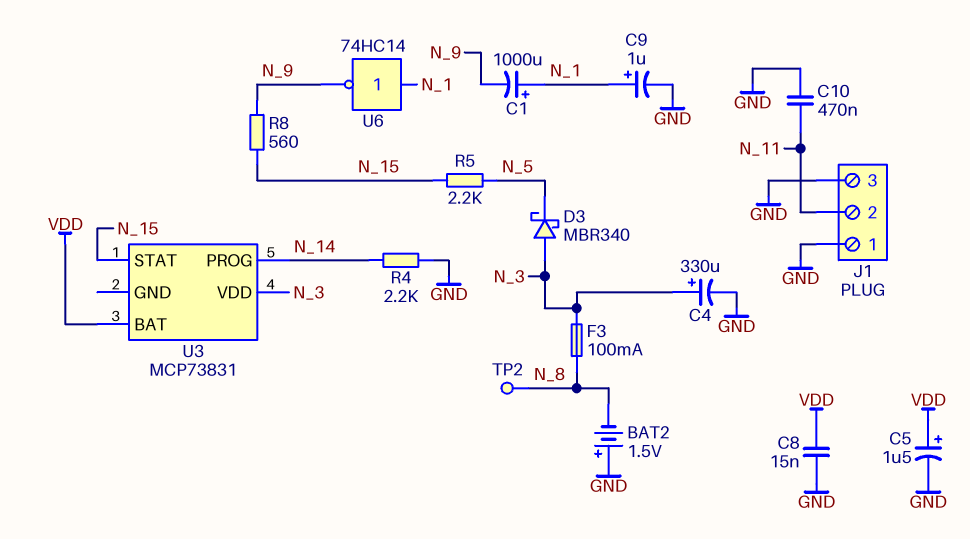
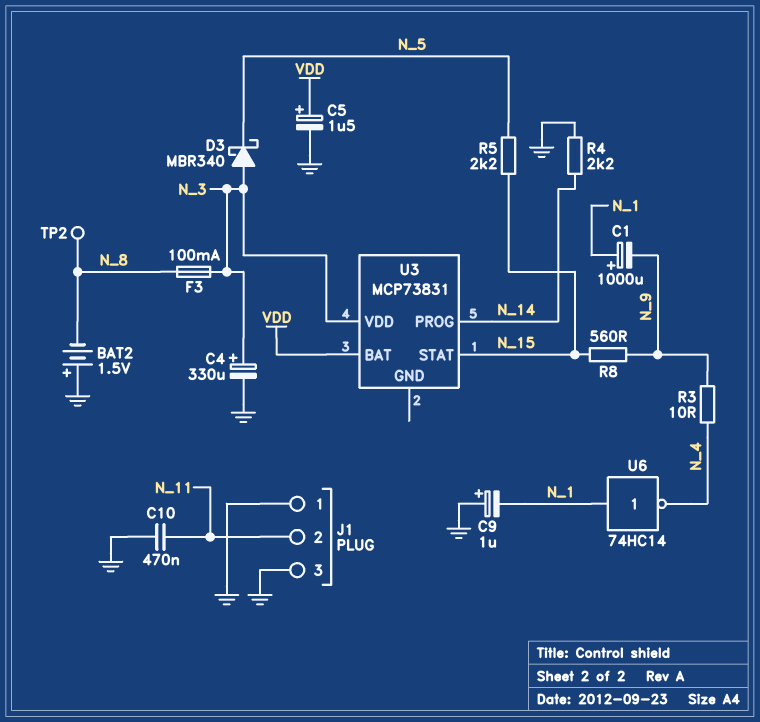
C8: 15nF (GND, VDD) -> none
C9: 1uF (plus N_1, minus GND) -> 1uF (plus GND, minus N_1)
R3: none -> 10 (N_4, N_9)
U6: NOT 74HC14 (in N_1, out N_9) -> NOT 74HC14 (in N_1, out N_4)

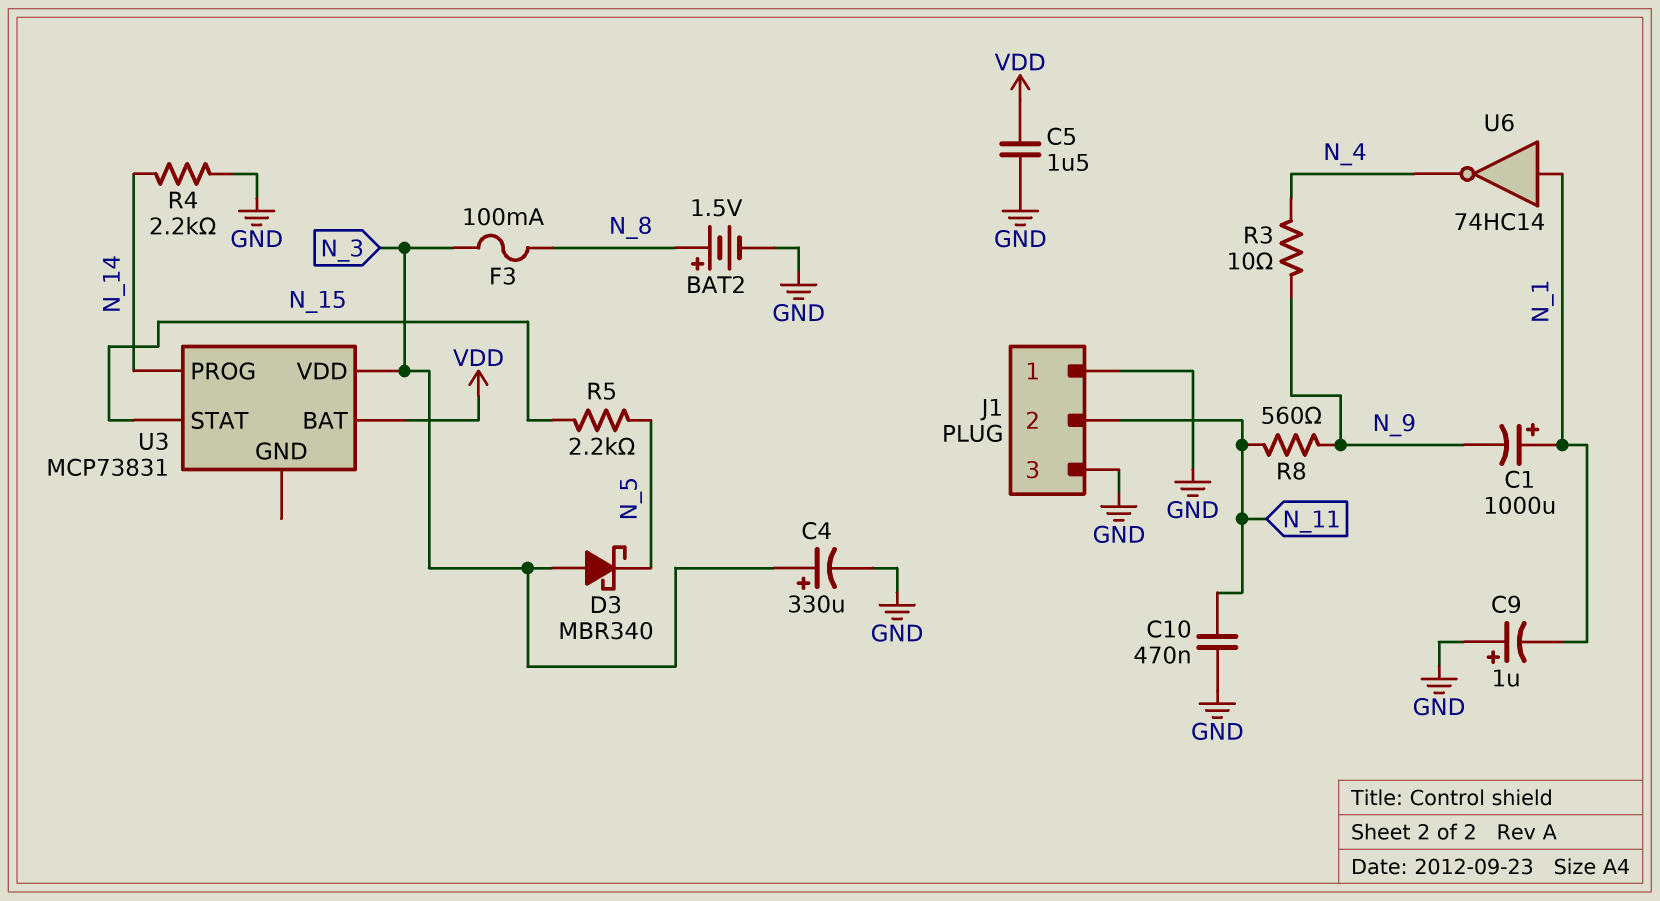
BAT2: 1.5V (plus GND, minus N_8) -> 1.5V (plus N_8, minus GND)
C5: 1.5uF (plus VDD, minus GND) -> 1.5uF (GND, VDD)
R8: 560 (N_9, N_15) -> 560 (N_9, N_11)
TP2: test point (N_8) -> none

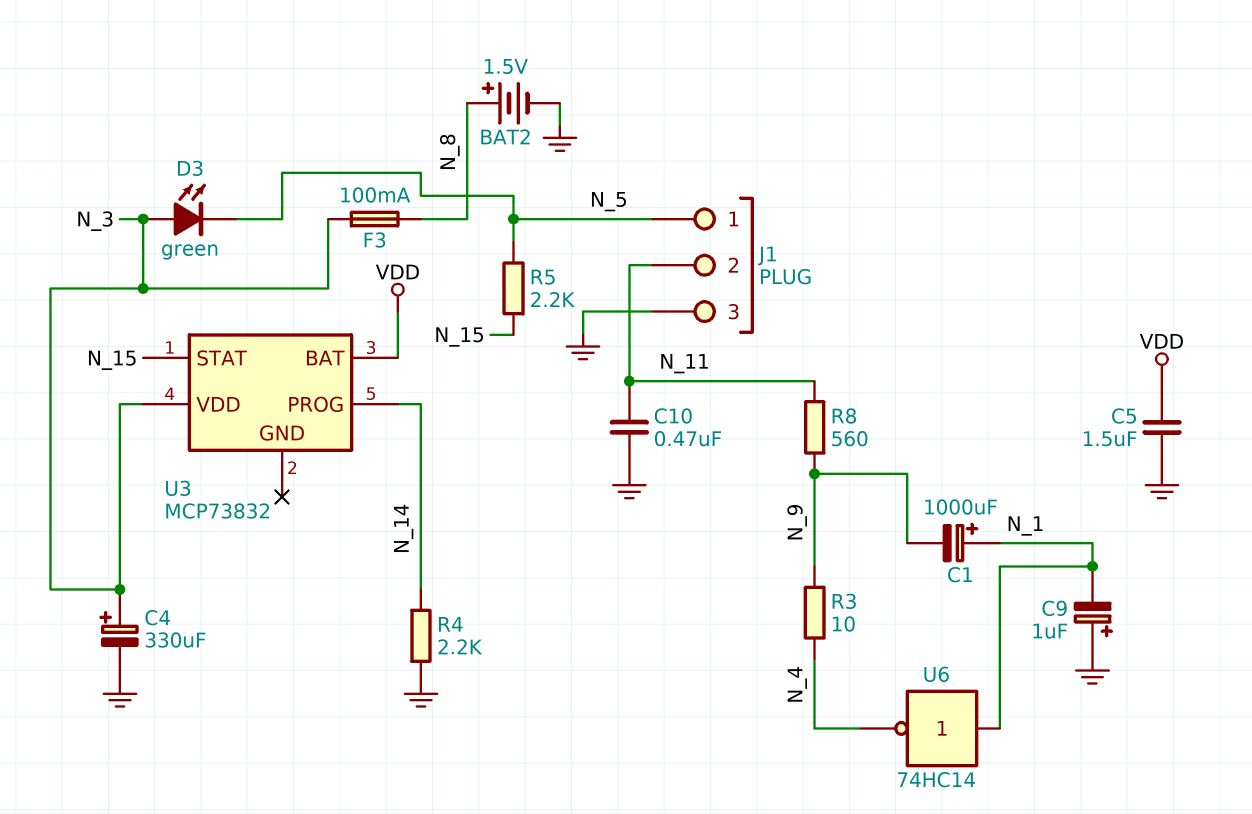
D3: schottky MBR340 (A N_3, K N_5) -> LED green (A N_3, K N_5)
J1 pin 1: GND -> N_5
U3: MCP73831 -> MCP73832

